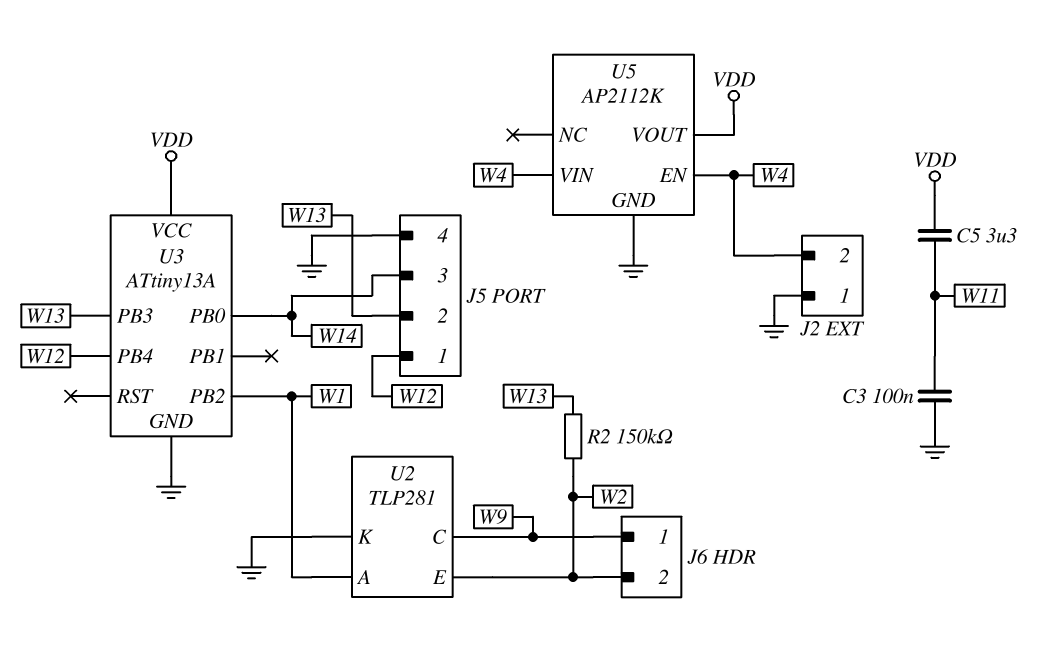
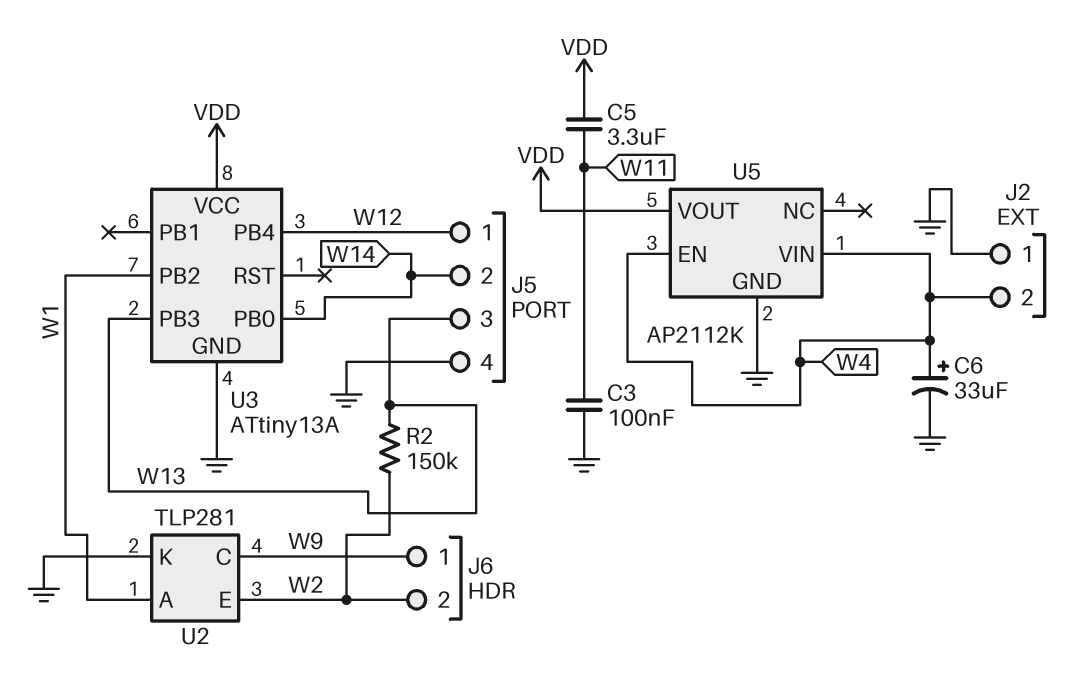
C6: none -> 33uF (plus W4, minus GND)
J5 pin 2: W13 -> W14
J5 pin 3: W14 -> W13

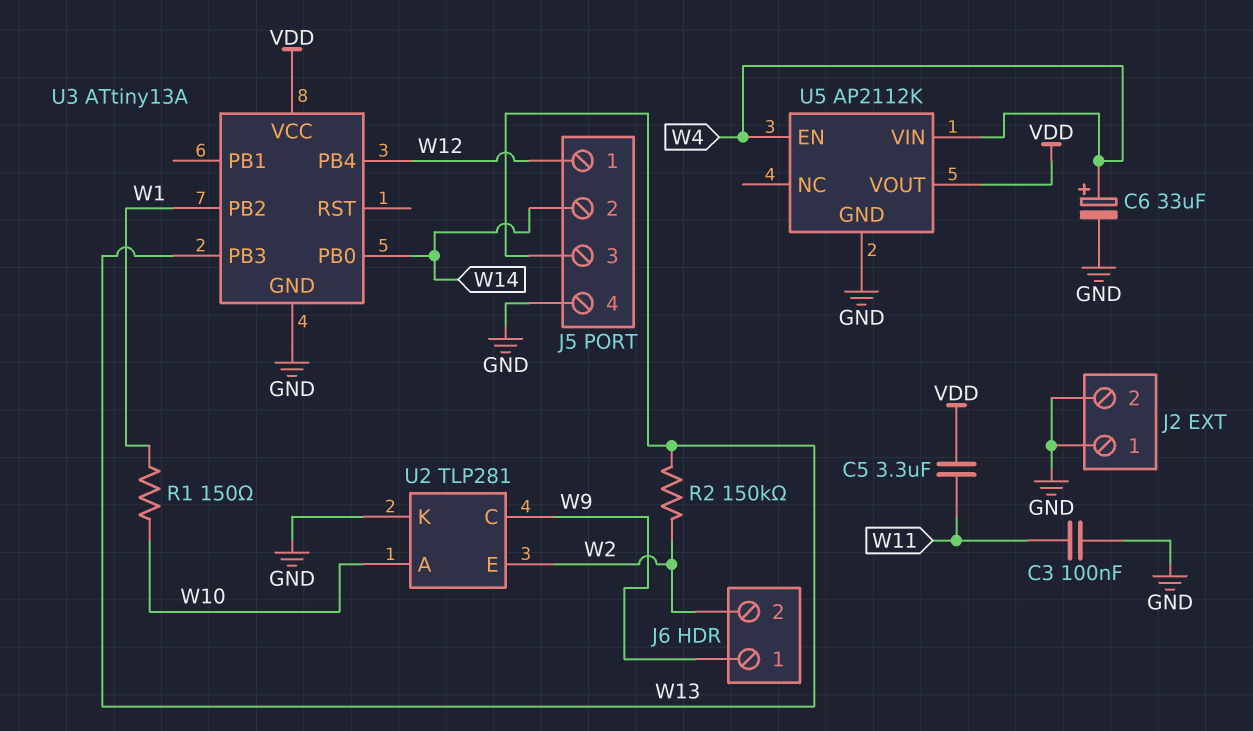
J2 pin 2: W4 -> GND
R1: none -> 150 (W1, W10)
U2 pin A: W1 -> W10

